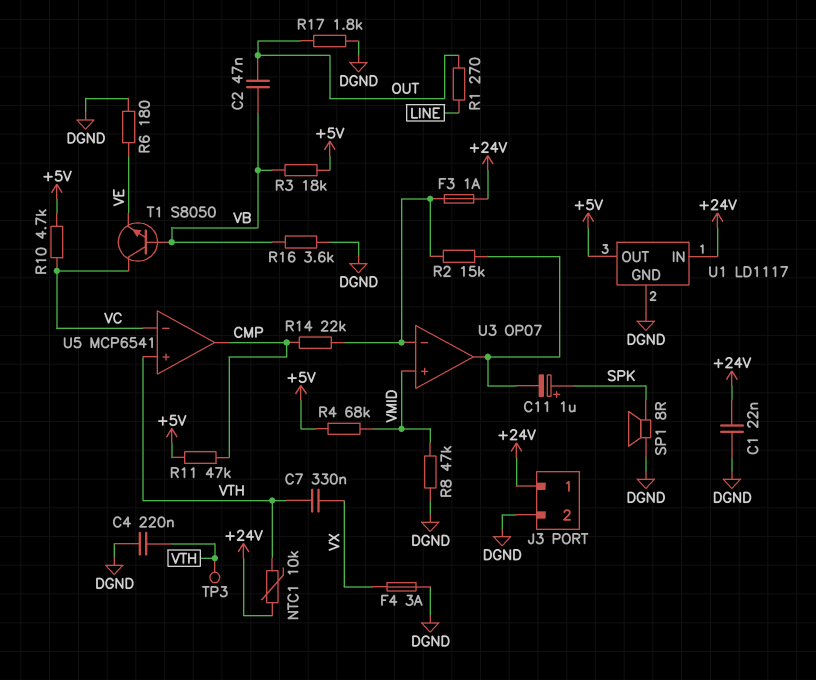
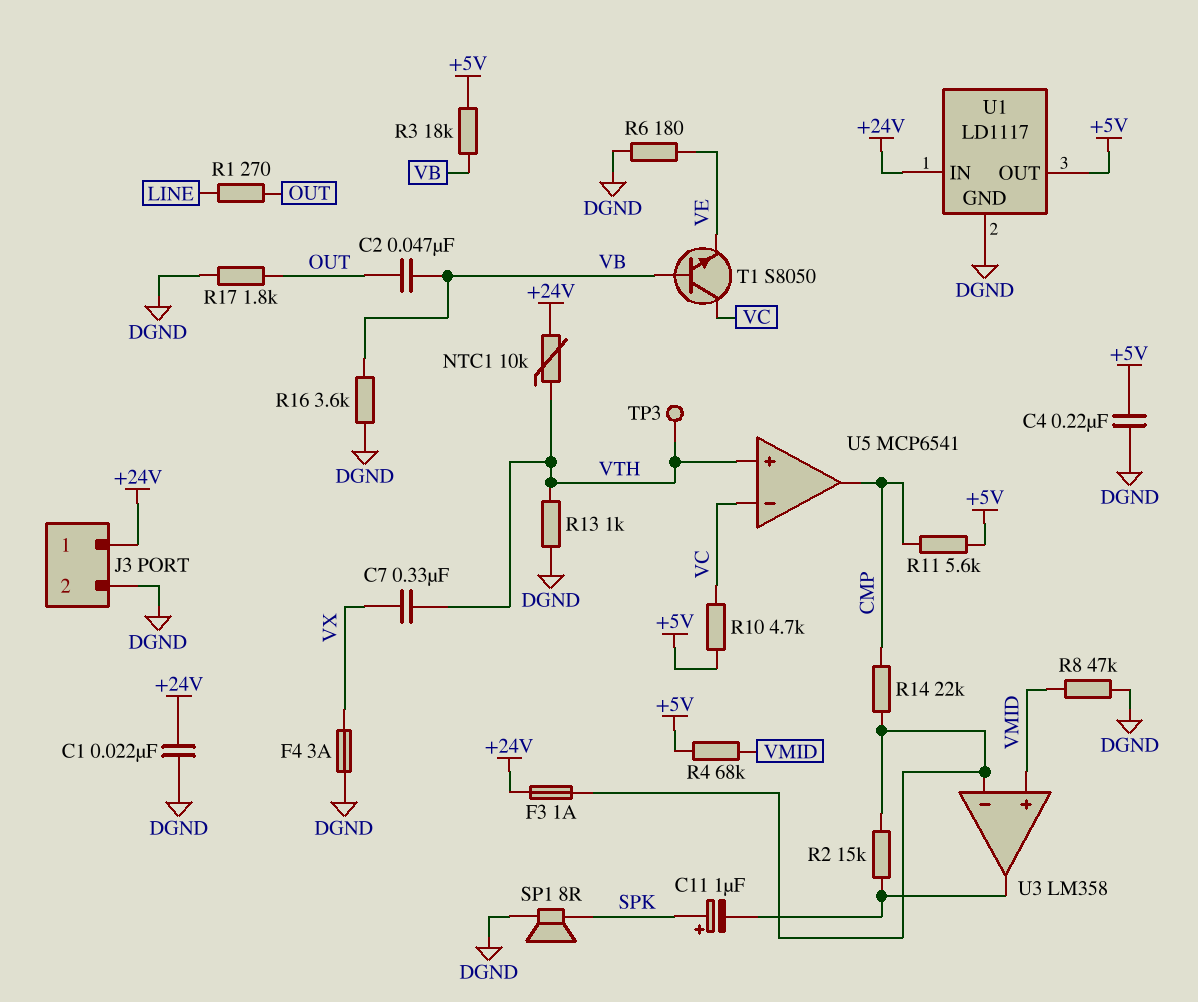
C4: 220nF (DGND, VTH) -> 220nF (+5V, DGND)
R11: 47k (+5V, CMP) -> 5.6k (+5V, CMP)
R13: none -> 1k (DGND, VTH)
U3: OP07 -> LM358

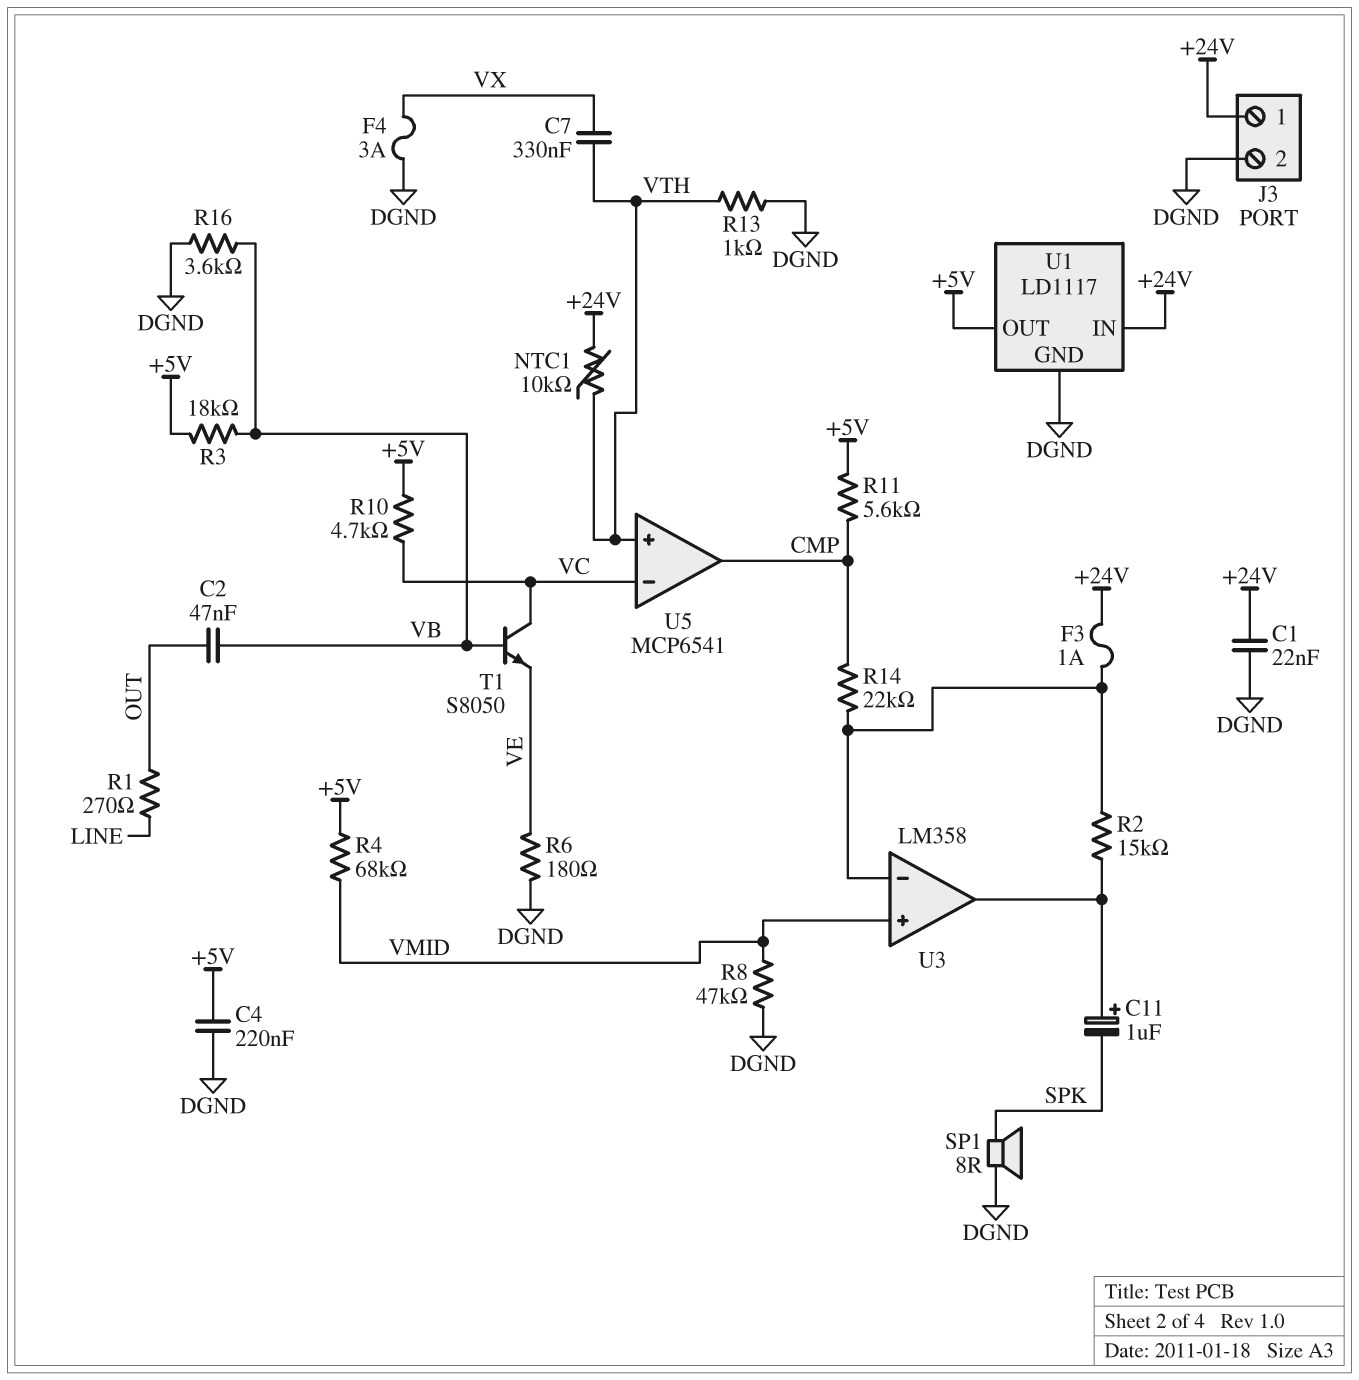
C11: 1uF (plus SPK, minus U3/out) -> 1uF (plus U3/out, minus SPK)
R17: 1.8k (DGND, OUT) -> none
TP3: test point (VTH) -> none

